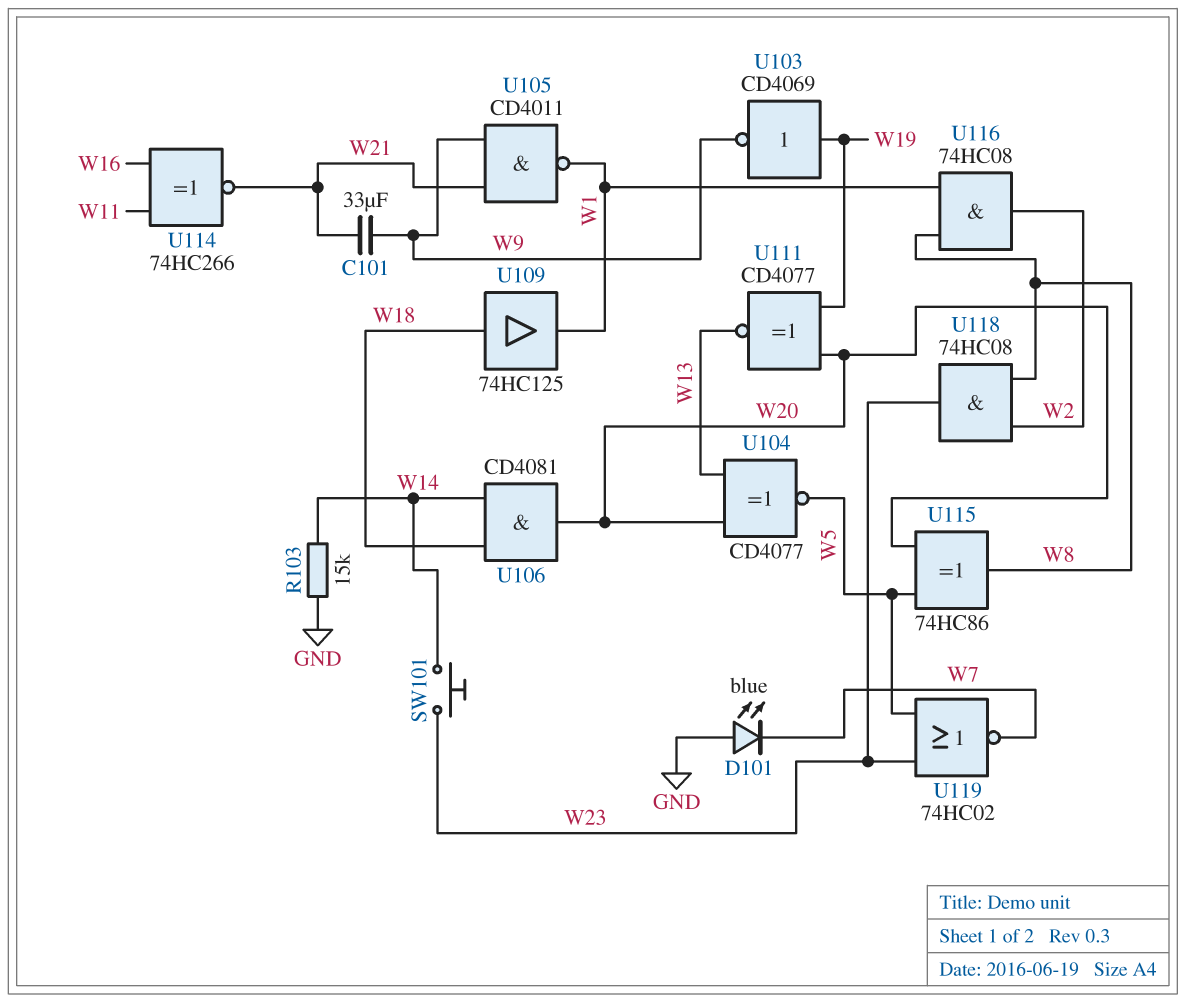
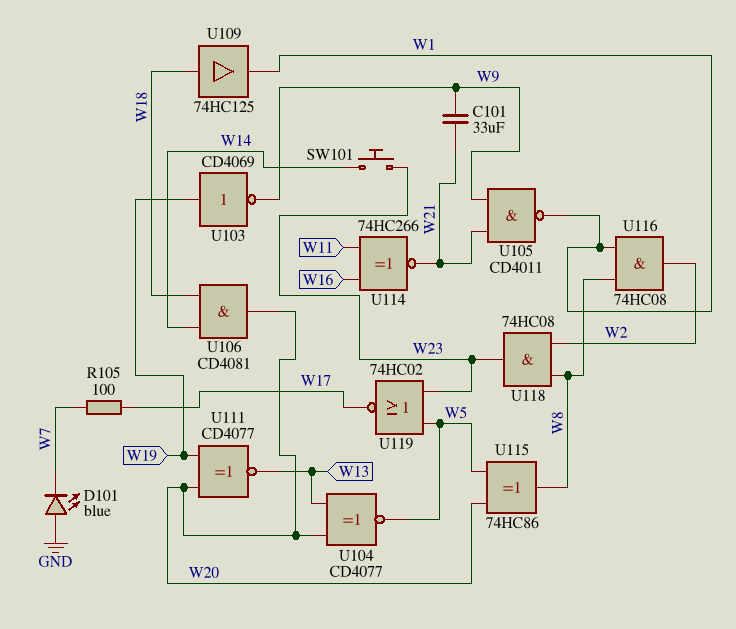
R103: 15k (GND, W14) -> none
R105: none -> 100 (W7, W17)
U119: NOR 74HC02 (in W5, in W23, out W7) -> NOR 74HC02 (in W5, in W23, out W17)

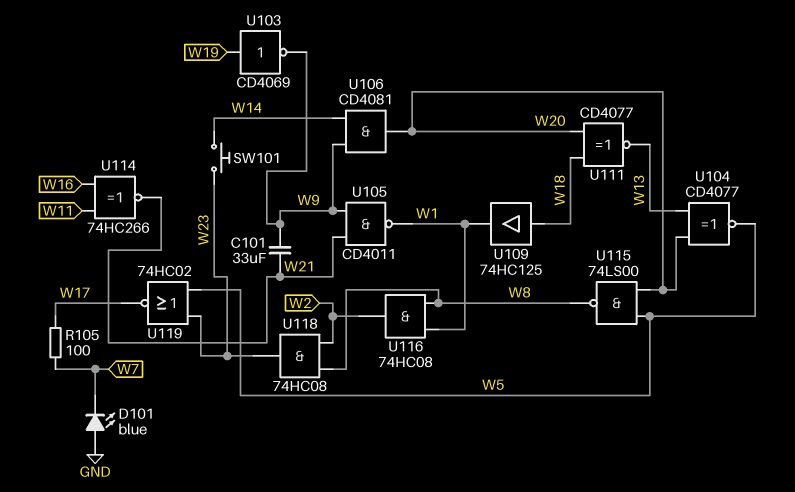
U106: AND CD4081 (in W14, in W18, out W20) -> AND CD4081 (in W9, in W14, out W20)
U111: XNOR CD4077 (in W19, in W20, out W13) -> XNOR CD4077 (in W18, in W20, out W13)
U115: XOR 74HC86 (in W5, in W20, out W8) -> NAND 74LS00 (in W5, in W20, out W8)

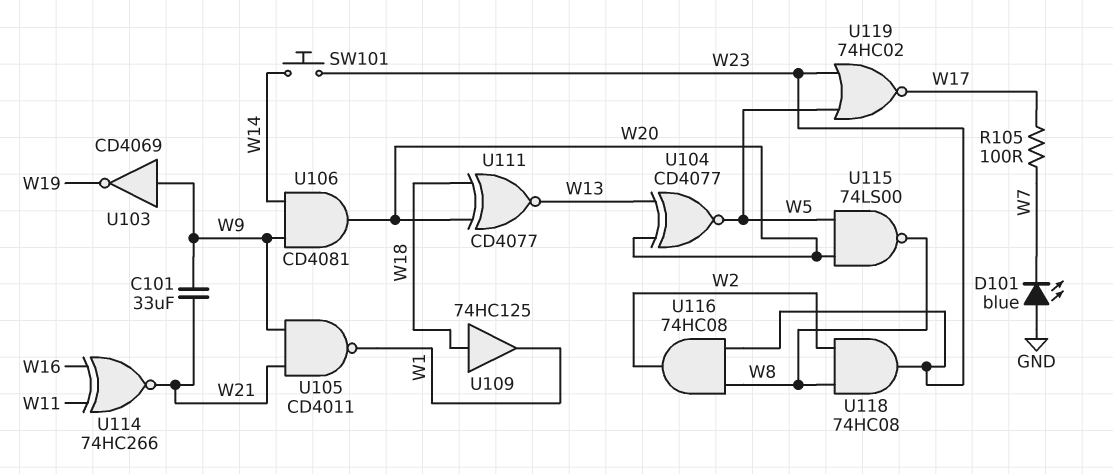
U103: NOT CD4069 (in W19, out W9) -> NOT CD4069 (in W9, out W19)
U116: AND 74HC08 (in W1, in W8, out W2) -> AND 74HC08 (in W8, in W23, out W2)

